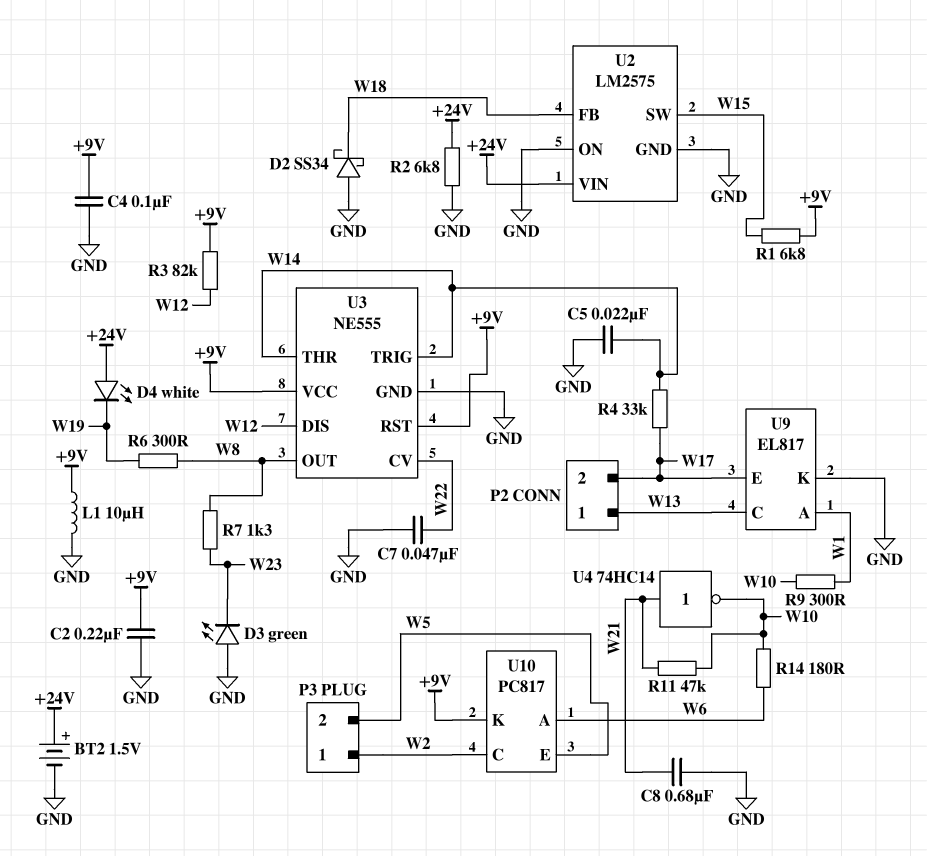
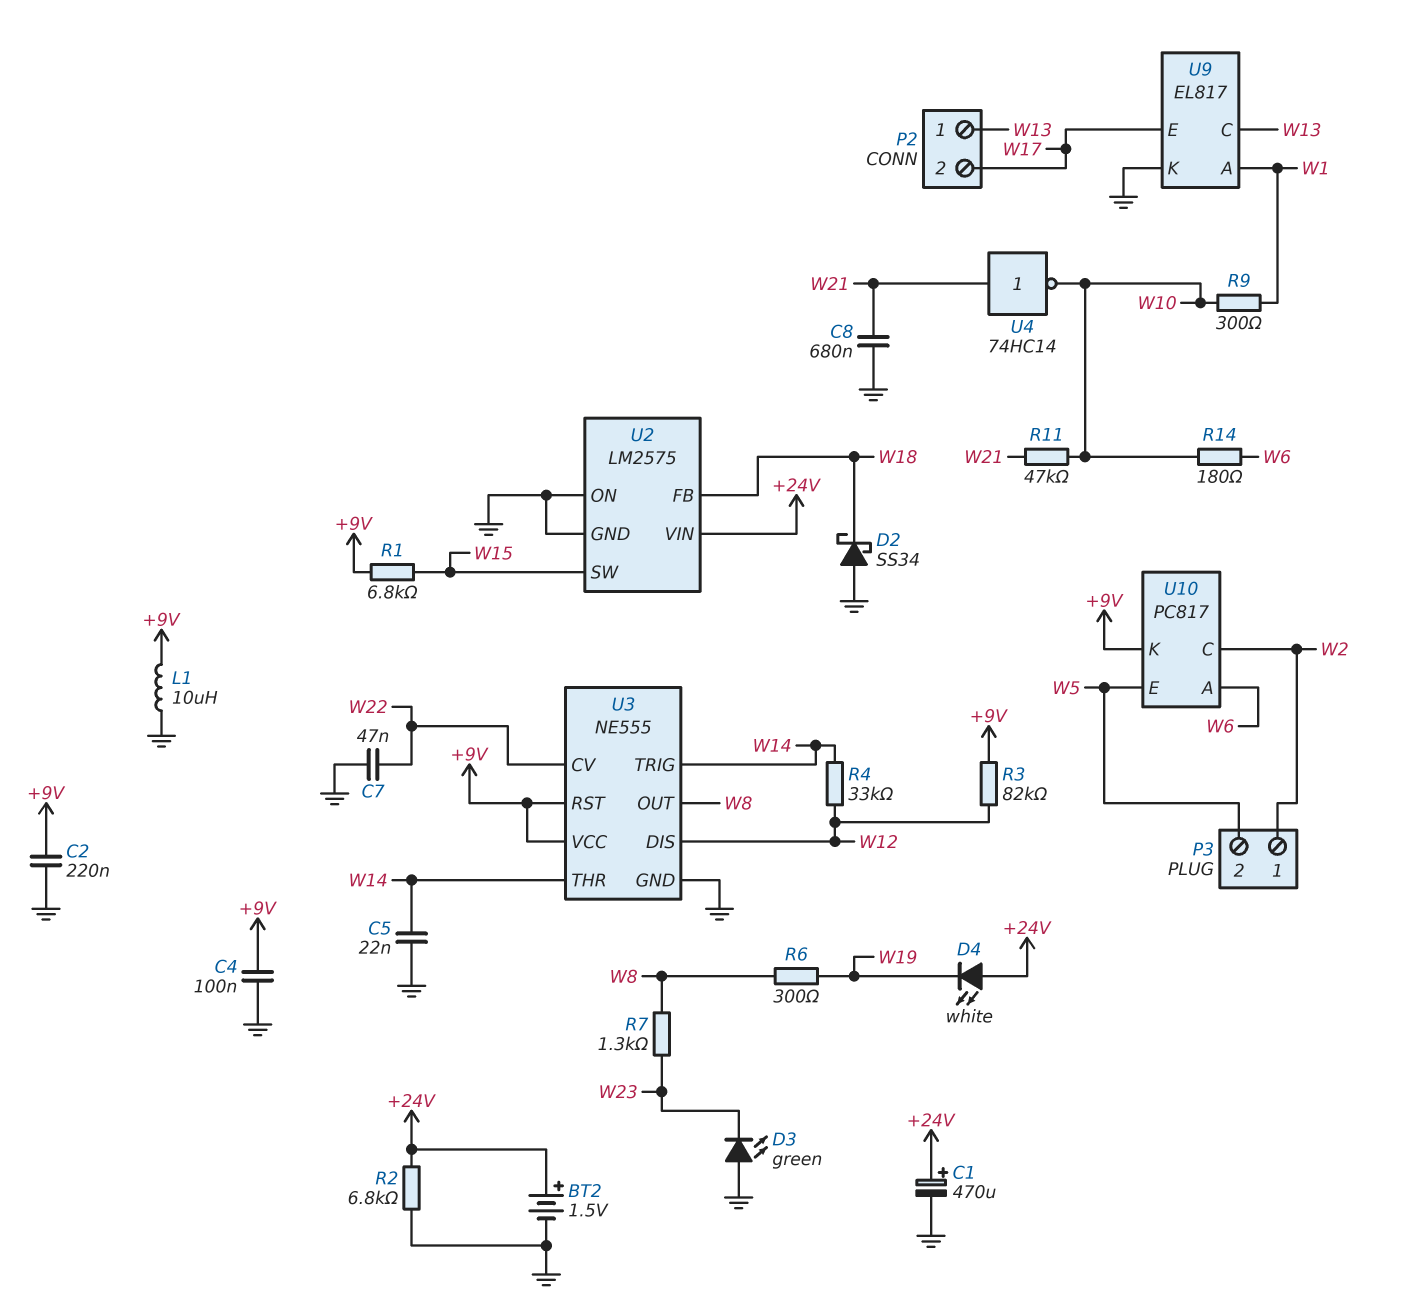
C1: none -> 470uF (plus +24V, minus GND)
R4: 33k (W14, W17) -> 33k (W12, W14)

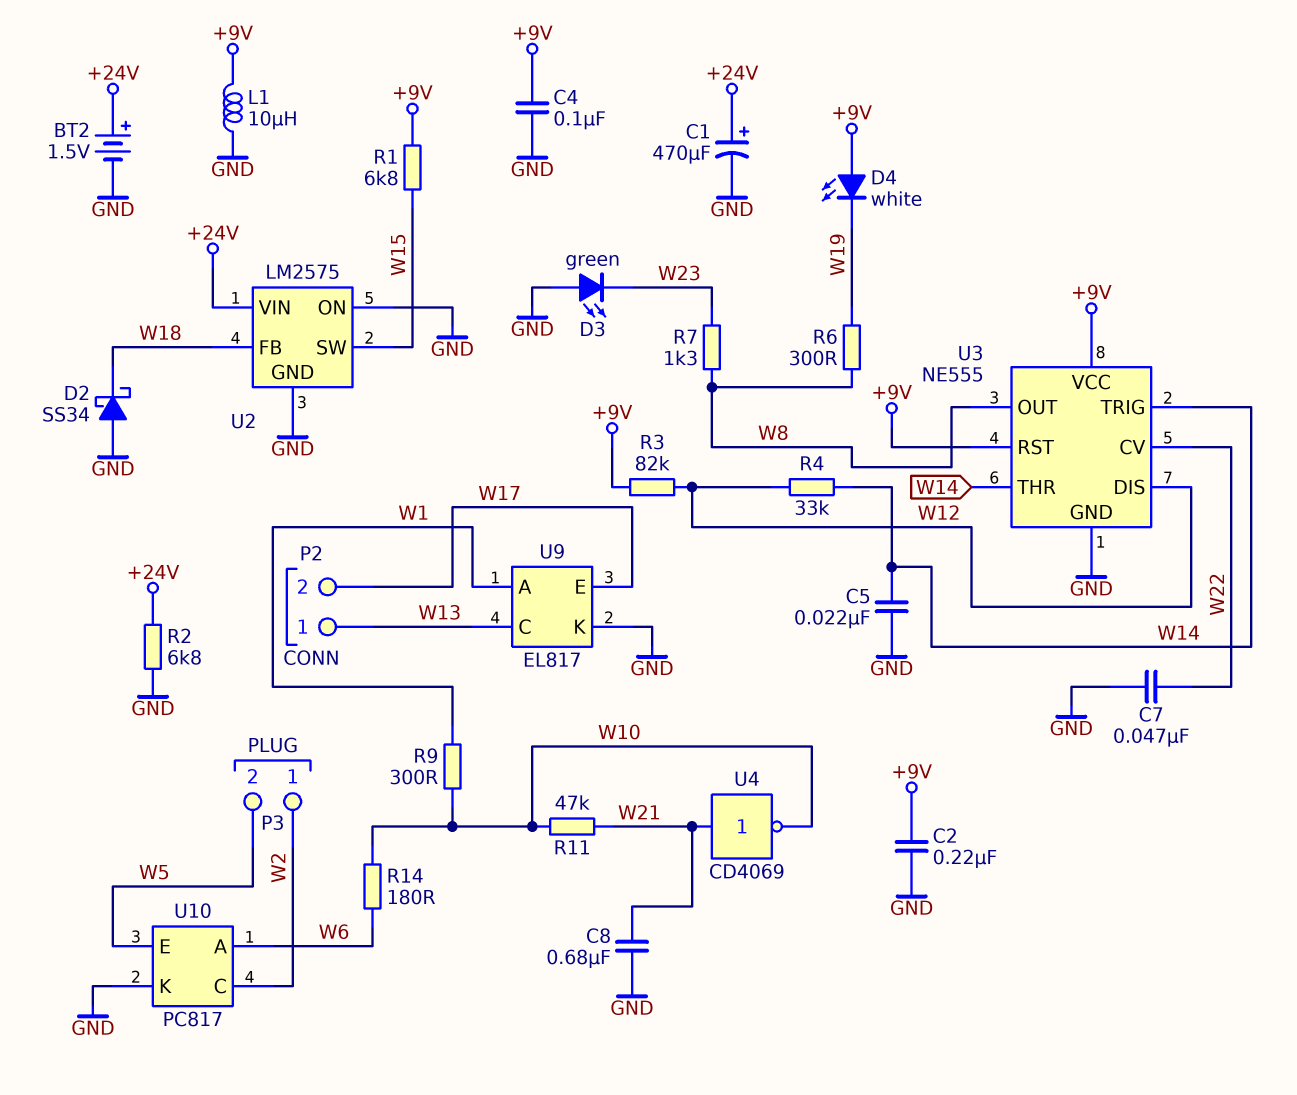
D4: LED white (A +24V, K W19) -> LED white (A +9V, K W19)
U4: NOT 74HC14 (in W21, out W10) -> NOT CD4069 (in W21, out W10)
U10 pin K: +9V -> GND

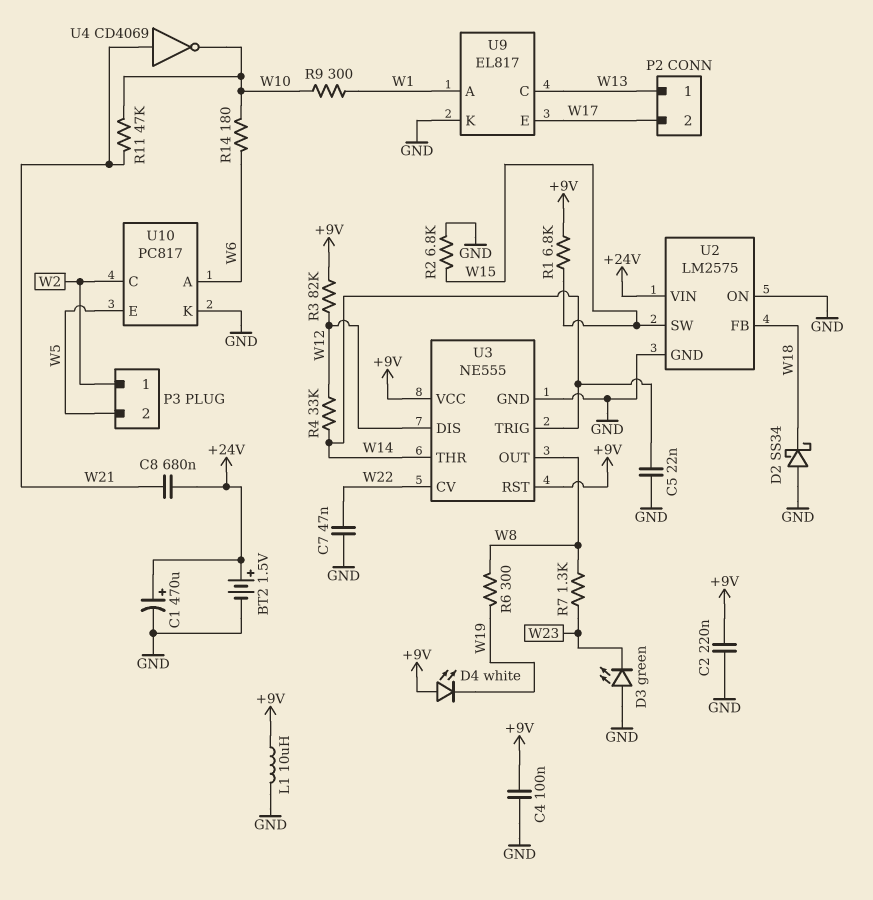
C8: 680nF (GND, W21) -> 680nF (+24V, W21)
R2: 6.8k (+24V, GND) -> 6.8k (GND, W15)

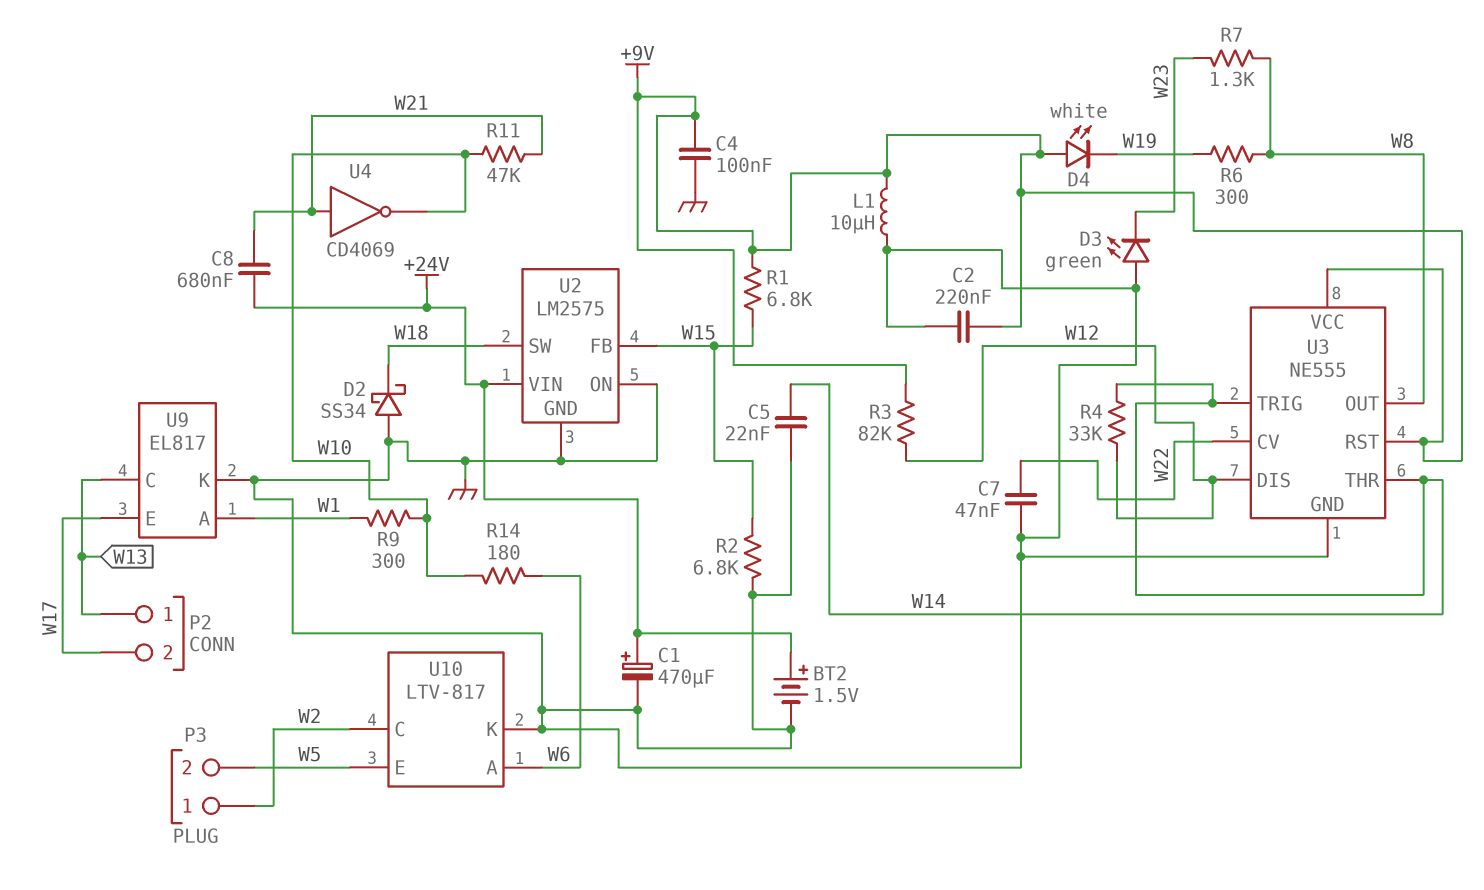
U2 pin FB: W18 -> W15
U2 pin SW: W15 -> W18
U10: PC817 -> LTV-817

